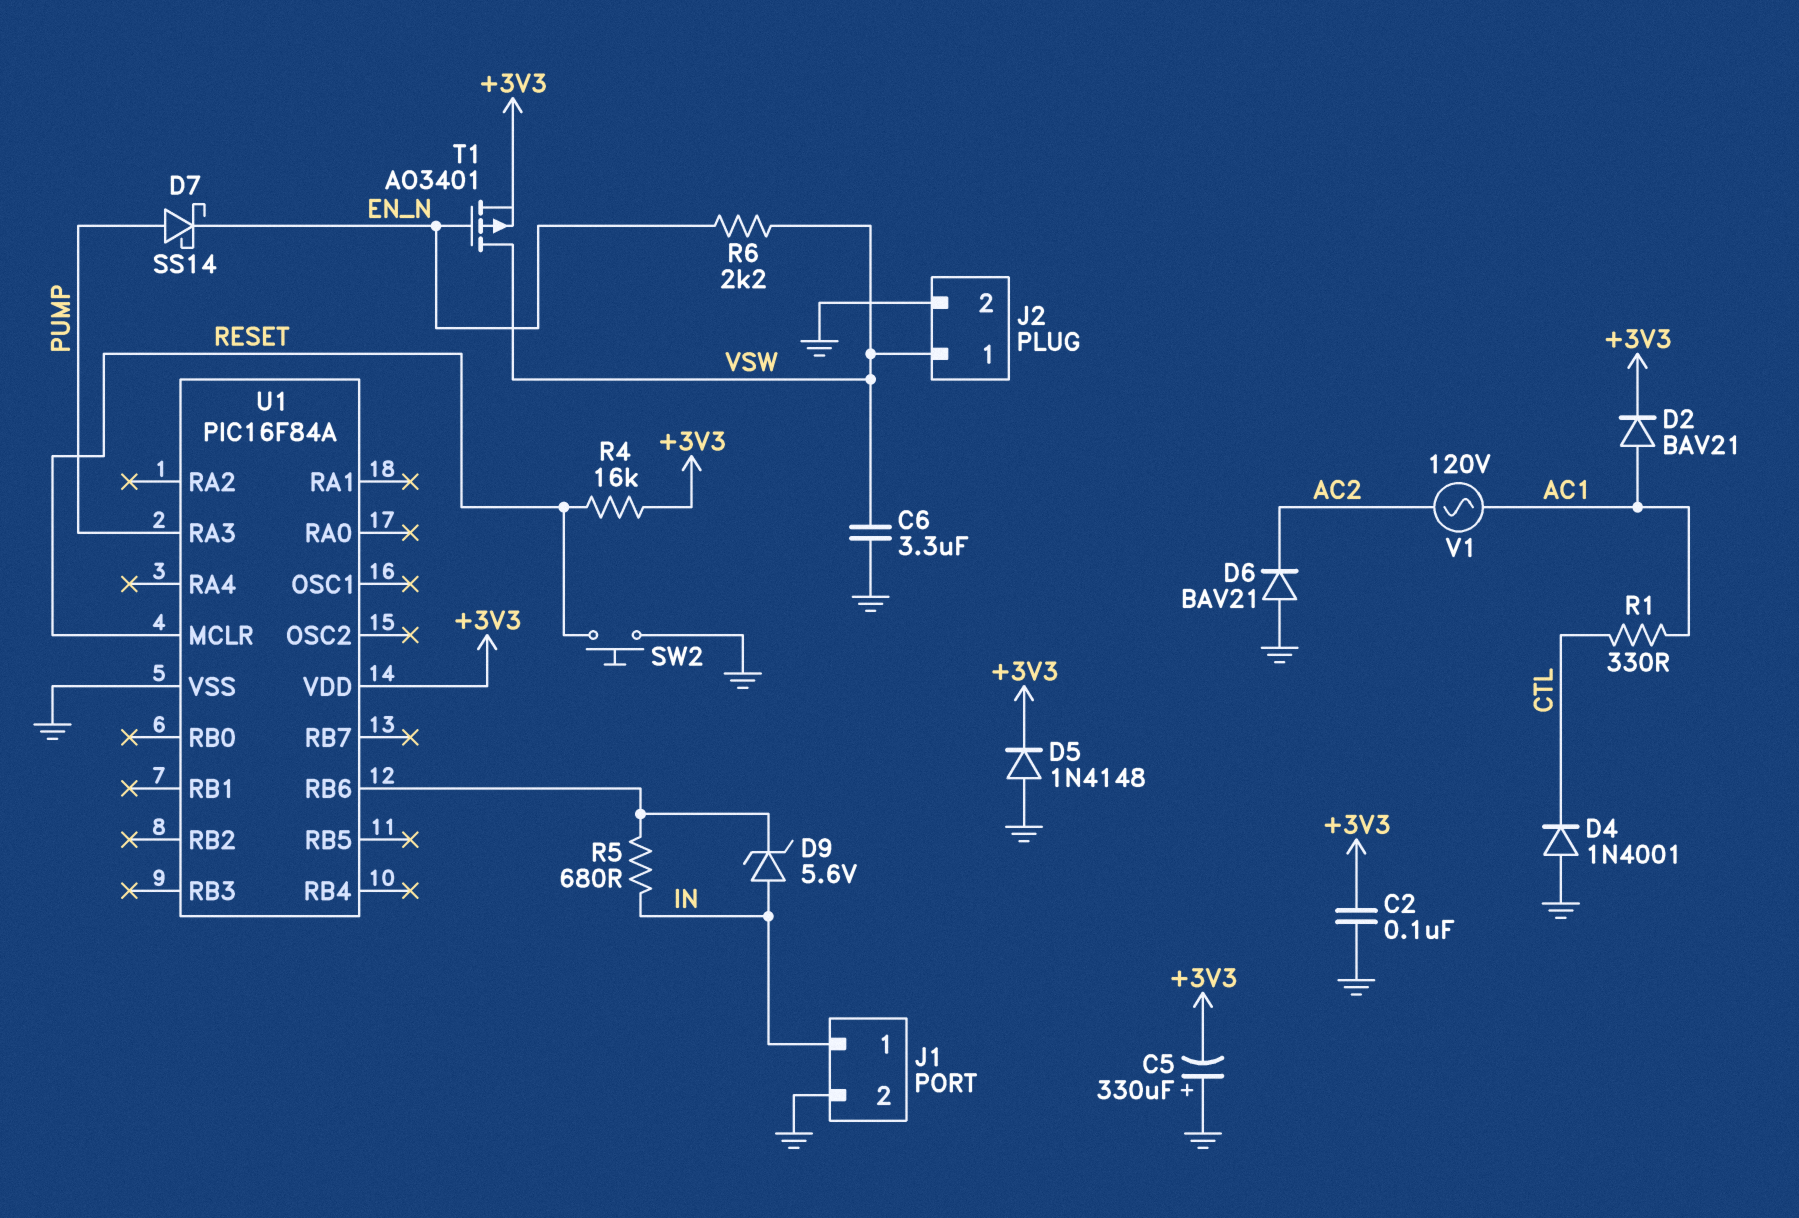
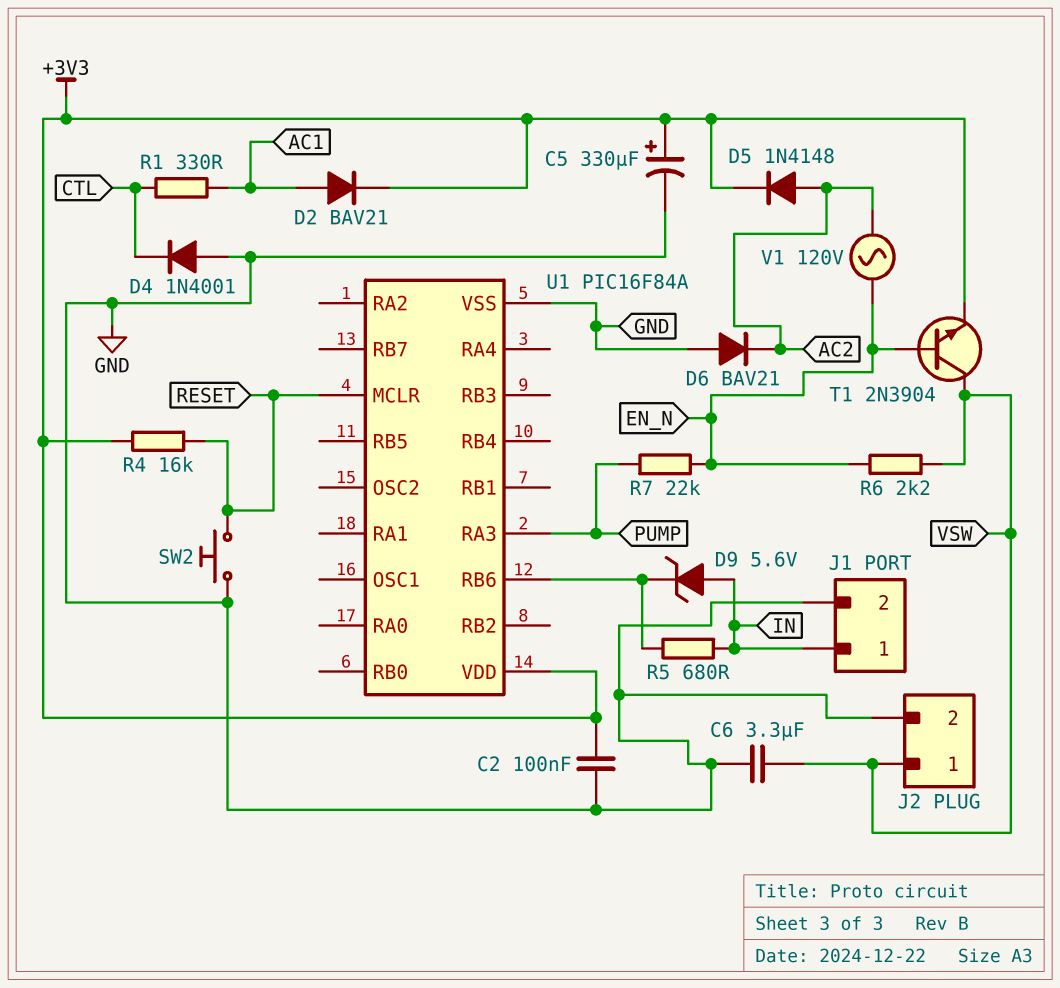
C5: 330uF (plus GND, minus +3V3) -> 330uF (plus +3V3, minus GND)
D5: diode 1N4148 (A GND, K +3V3) -> diode 1N4148 (A AC2, K +3V3)
D7: schottky SS14 (A PUMP, K EN_N) -> none
R7: none -> 22k (EN_N, PUMP)
T1: PMOS AO3401 (G EN_N, D VSW, S +3V3) -> NPN 2N3904 (B EN_N, C VSW, E +3V3)
V1: AC 120V (AC1, AC2) -> AC 120V (AC2, EN_N)

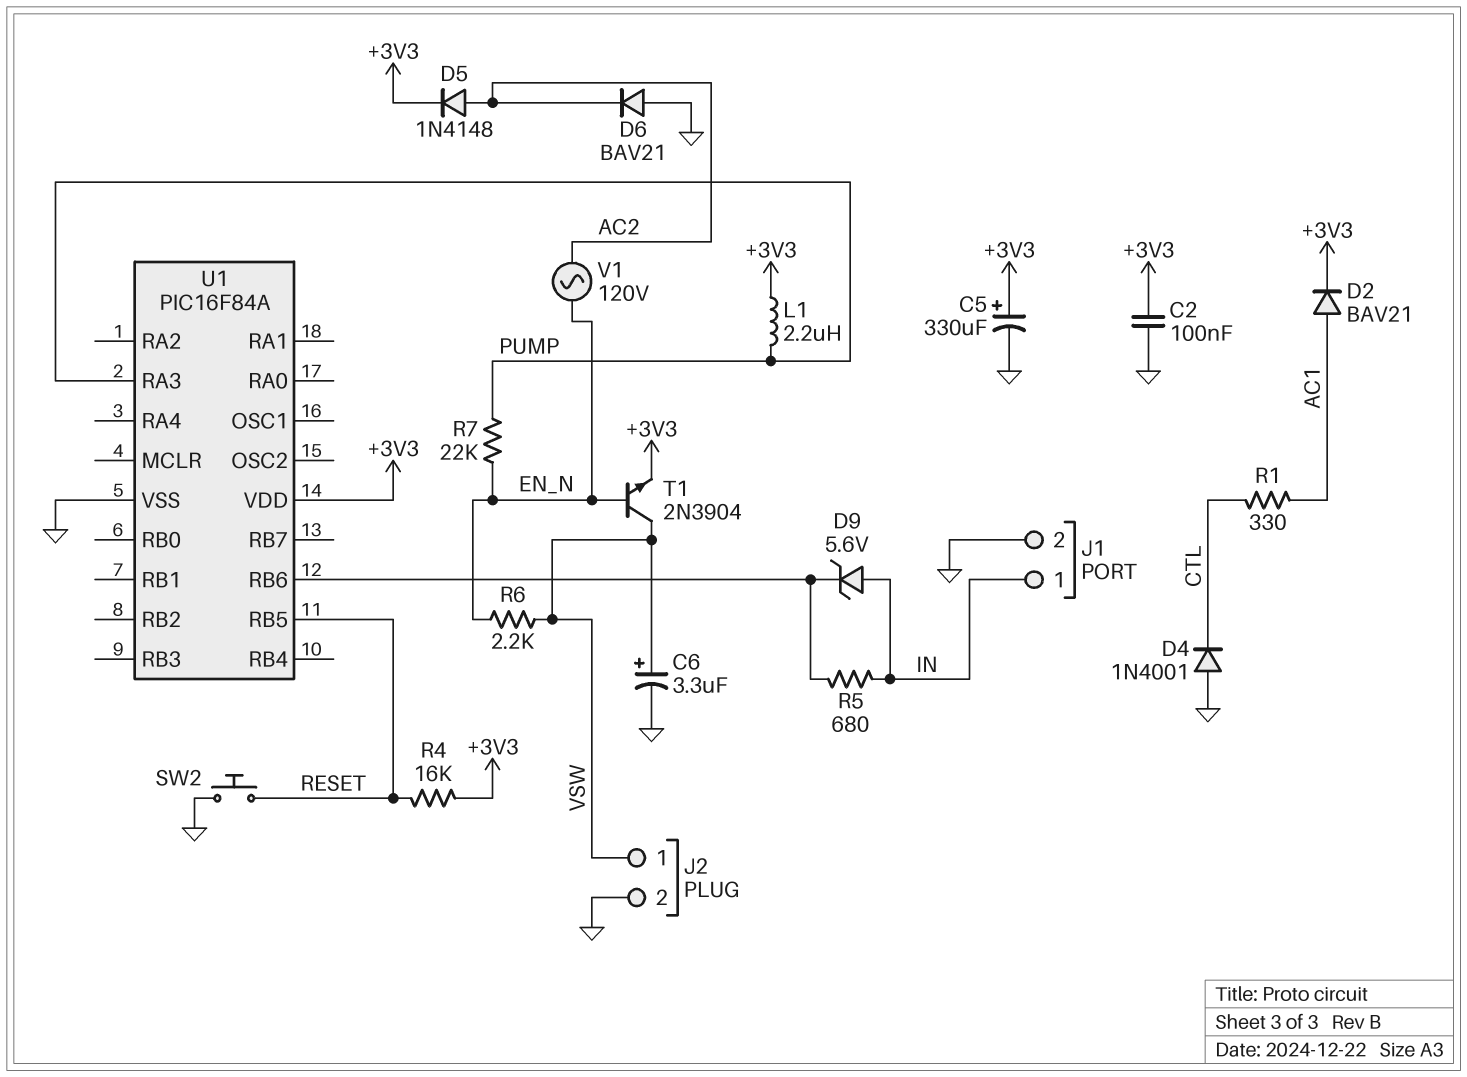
C6: 3.3uF (GND, VSW) -> 3.3uF (plus VSW, minus GND)
L1: none -> 2.2uH (+3V3, PUMP)
U1 pin MCLR: RESET -> none
U1 pin RB5: none -> RESET

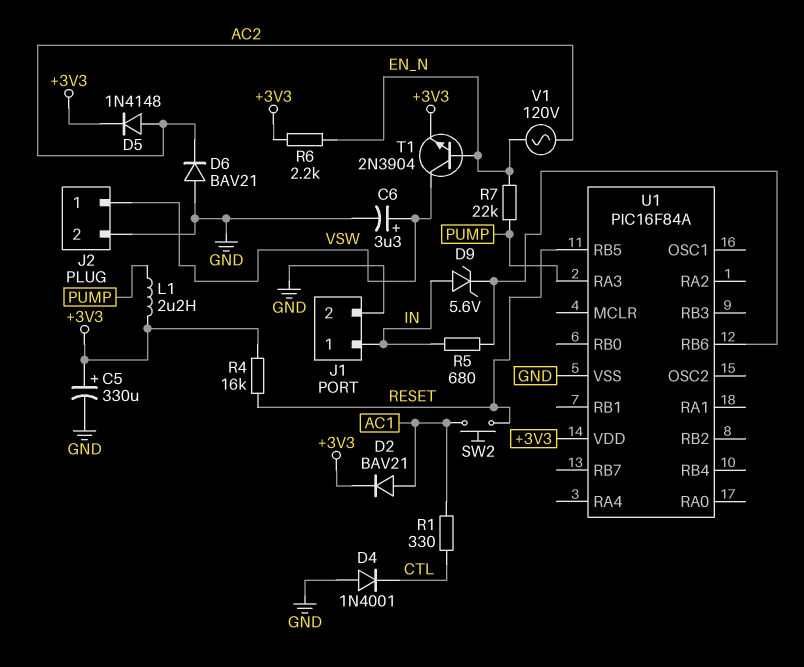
C2: 100nF (+3V3, GND) -> none
R6: 2.2k (EN_N, VSW) -> 2.2k (+3V3, EN_N)
SW2: button (GND, RESET) -> button (AC1, RESET)

